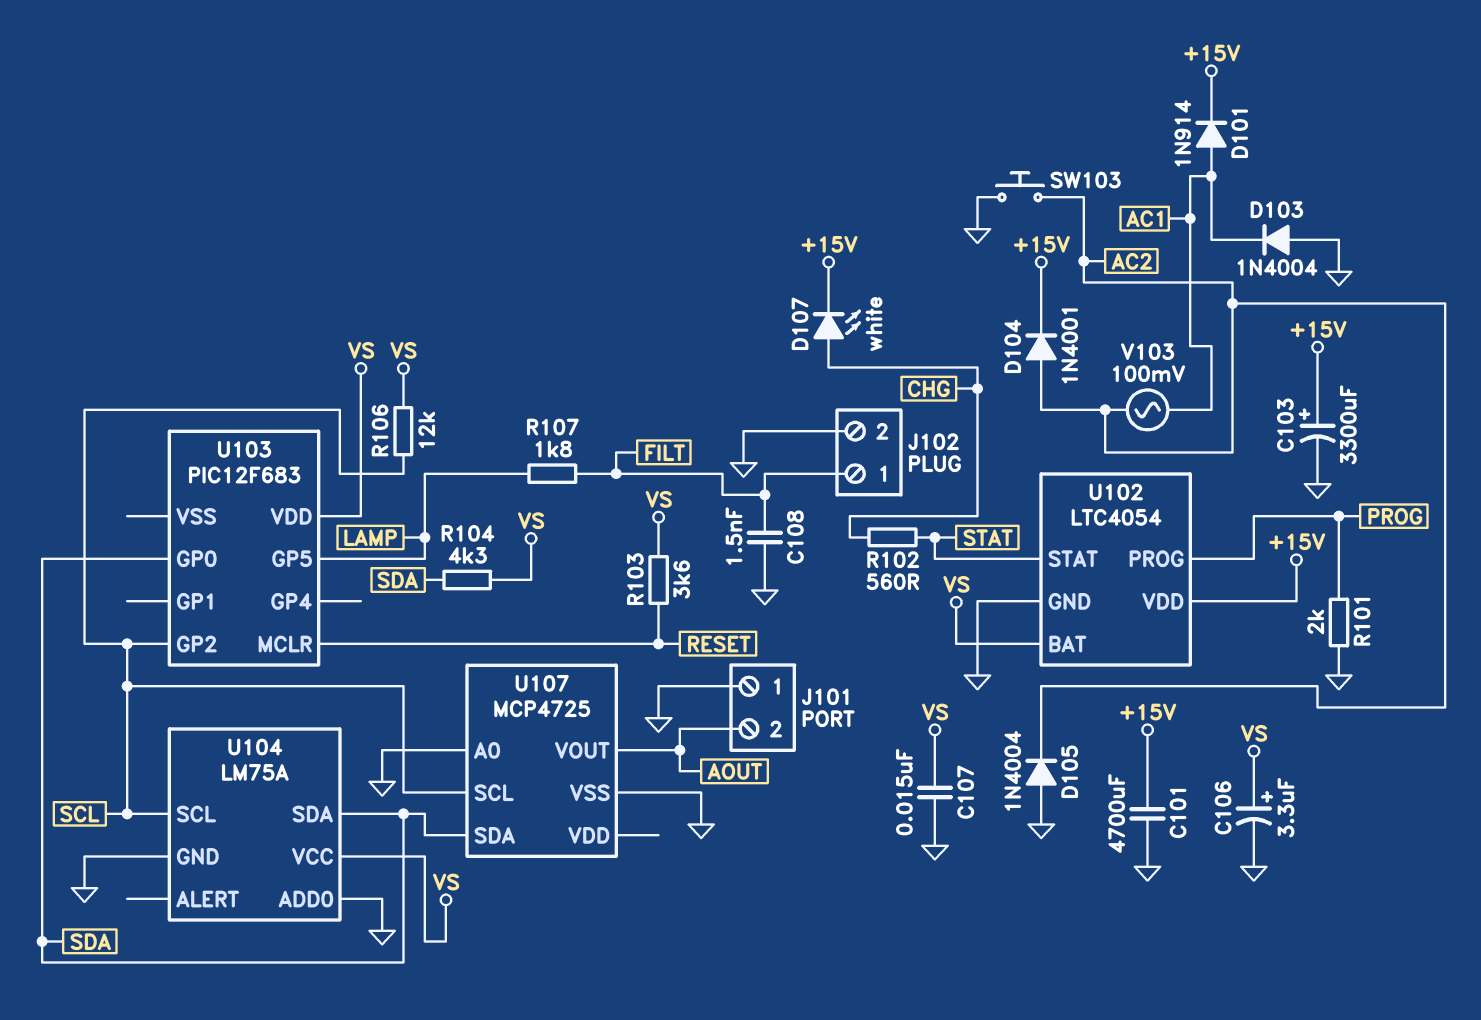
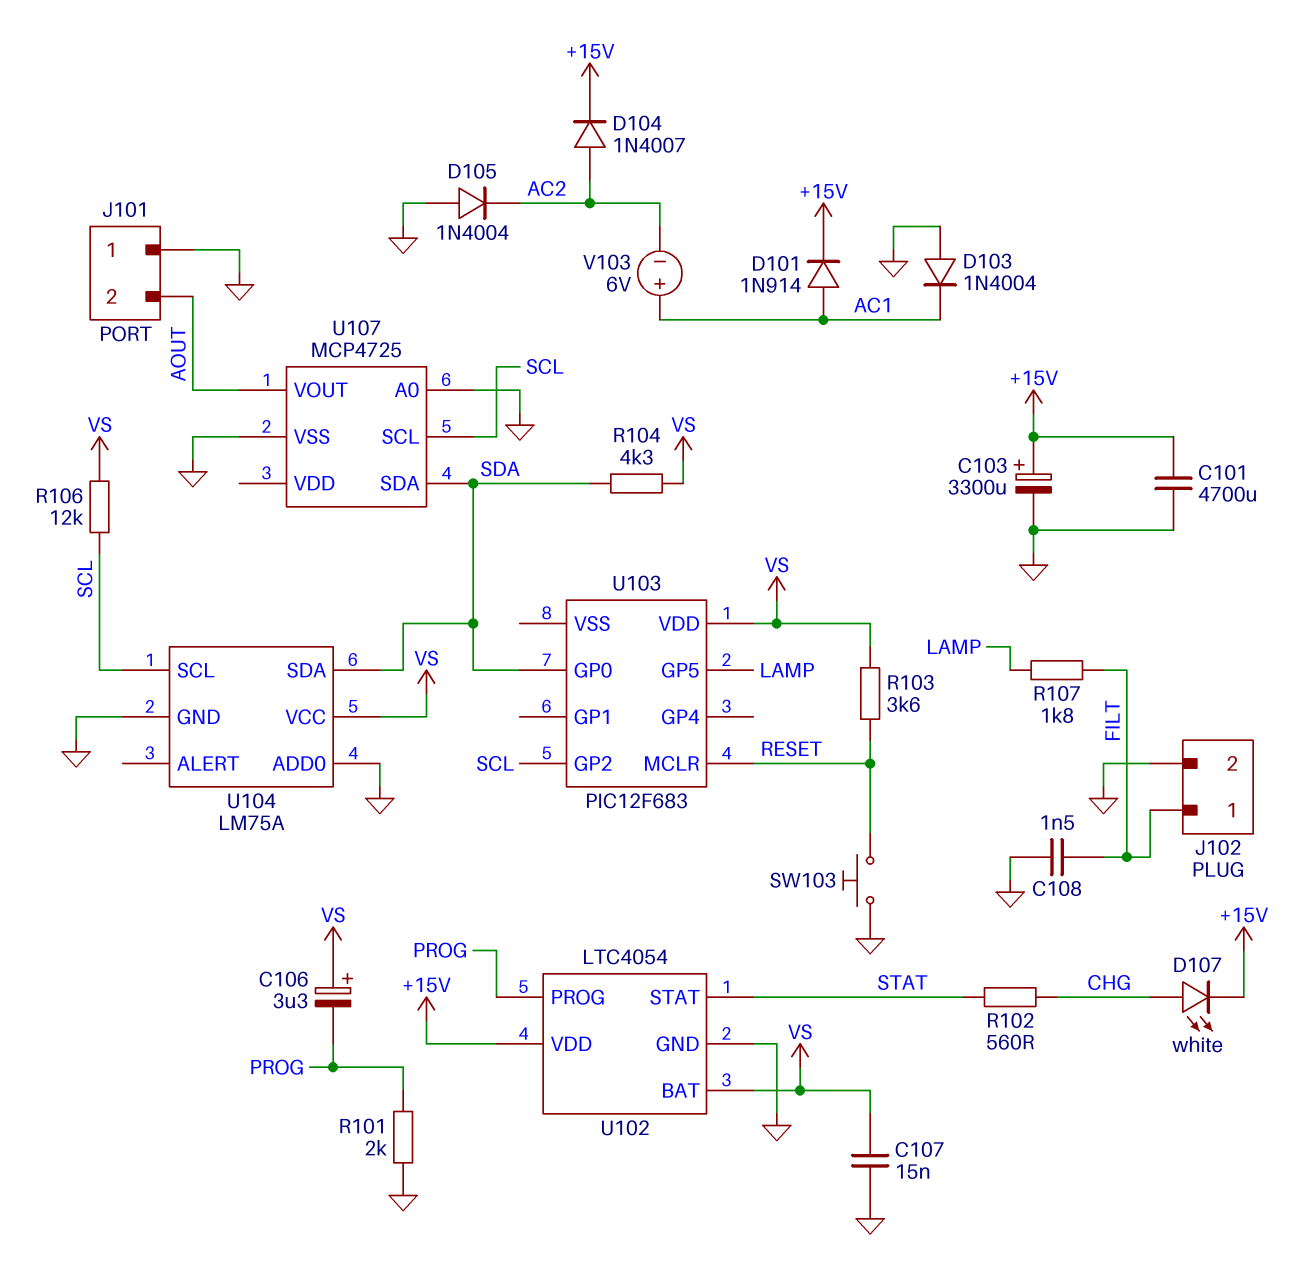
C106: 3.3uF (plus VS, minus GND) -> 3.3uF (plus VS, minus PROG)
D104: diode 1N4001 (A AC2, K +15V) -> diode 1N4007 (A AC2, K +15V)
SW103: button (AC2, GND) -> button (GND, RESET)
V103: AC 100mV (AC1, AC2) -> 6V (plus AC1, minus AC2)

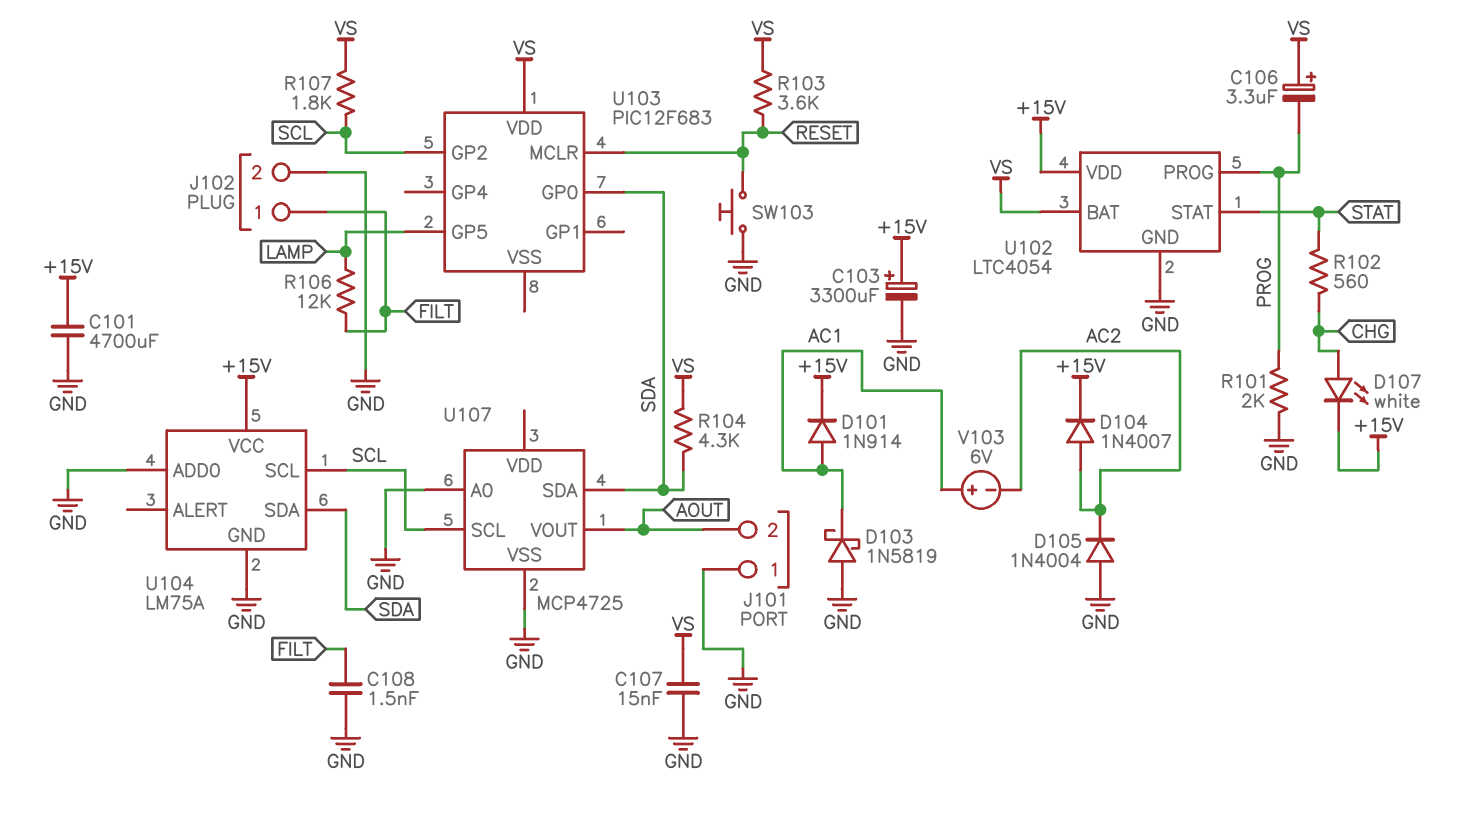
D103: diode 1N4004 (A GND, K AC1) -> schottky 1N5819 (A GND, K AC1)
R106: 12k (SCL, VS) -> 12k (FILT, LAMP)
R107: 1.8k (FILT, LAMP) -> 1.8k (SCL, VS)
U104 pin VCC: VS -> +15V

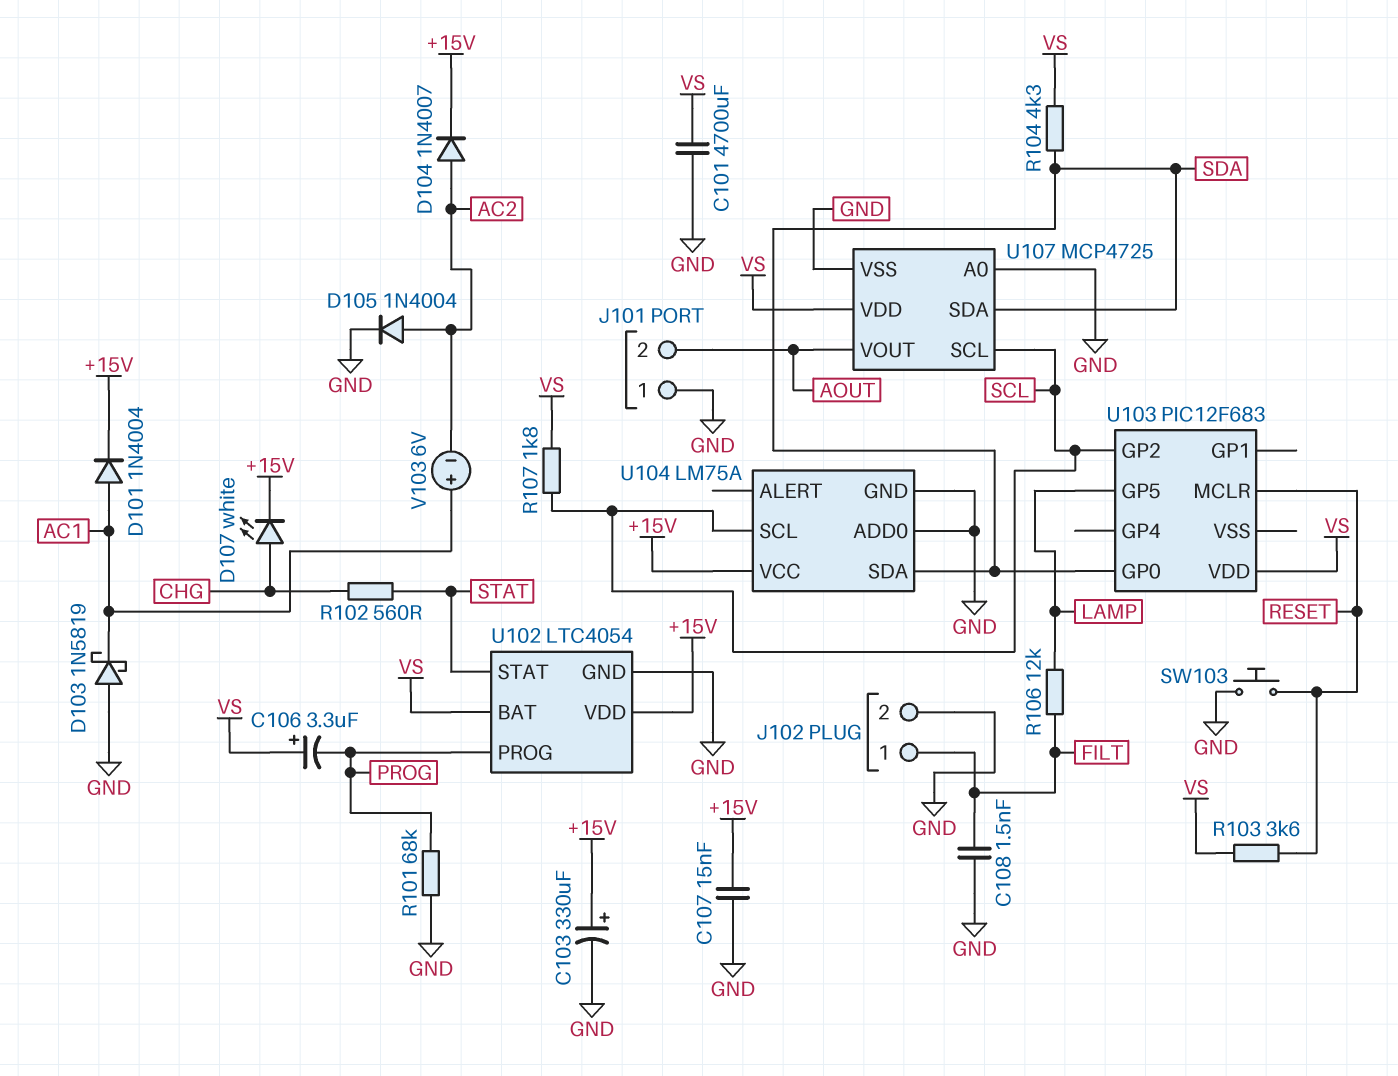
C101: 4700uF (+15V, GND) -> 4700uF (GND, VS)
C103: 3300uF (plus +15V, minus GND) -> 330uF (plus +15V, minus GND)
C107: 15nF (GND, VS) -> 15nF (+15V, GND)
D101: diode 1N914 (A AC1, K +15V) -> diode 1N4004 (A AC1, K +15V)
D105: diode 1N4004 (A GND, K AC2) -> diode 1N4004 (A AC2, K GND)
R101: 2k (GND, PROG) -> 68k (GND, PROG)
U107 pin VDD: none -> VS

